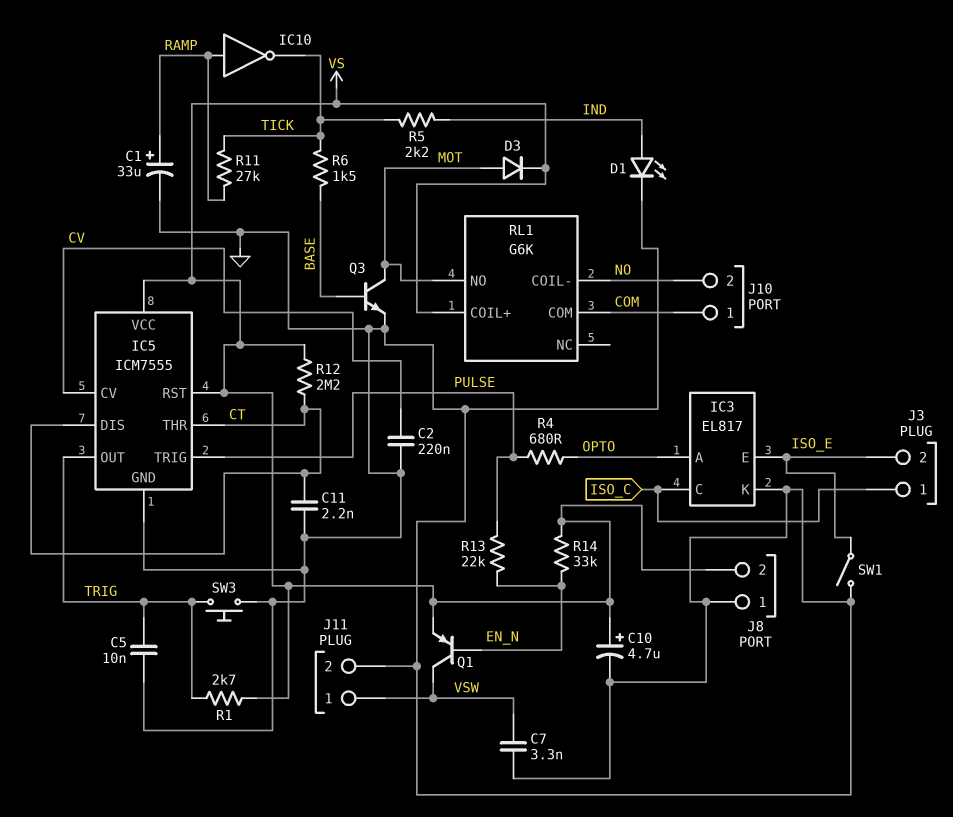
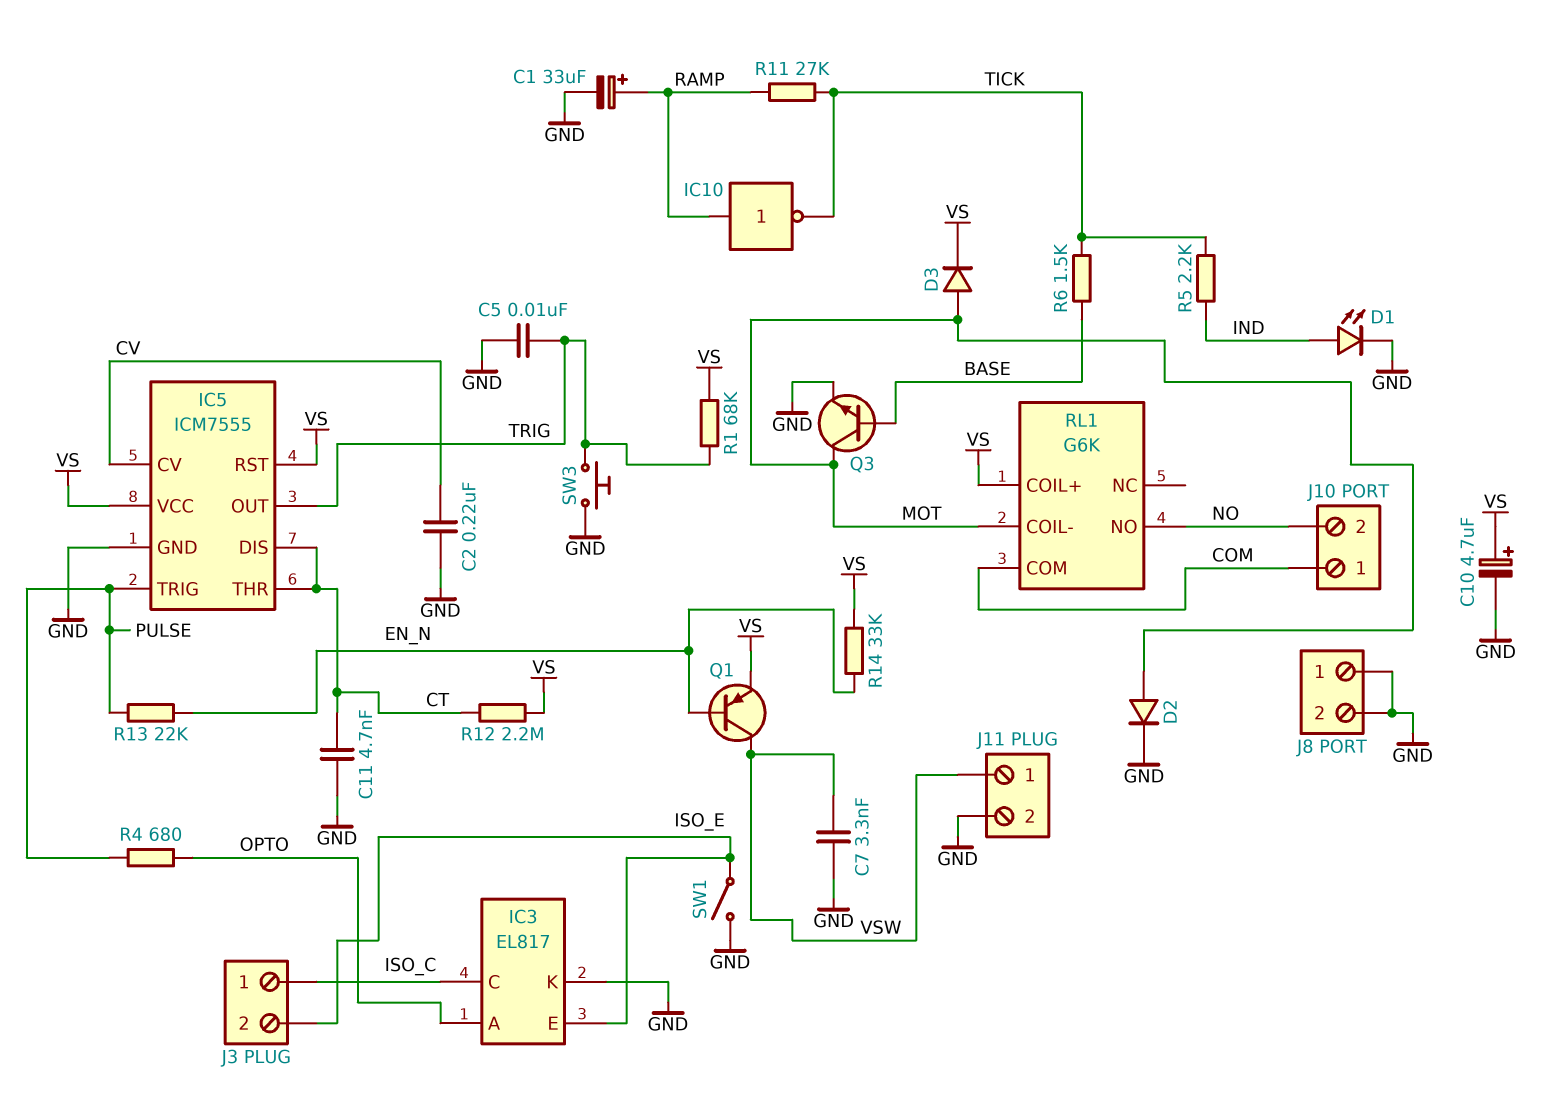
C11: 2.2nF (CT, GND) -> 4.7nF (CT, GND)
D2: none -> diode (A MOT, K GND)
J8 pin 2: VS -> GND
R1: 2.7k (TRIG, VS) -> 68k (TRIG, VS)
RL1 pin COIL-: NO -> MOT
RL1 pin NO: MOT -> NO

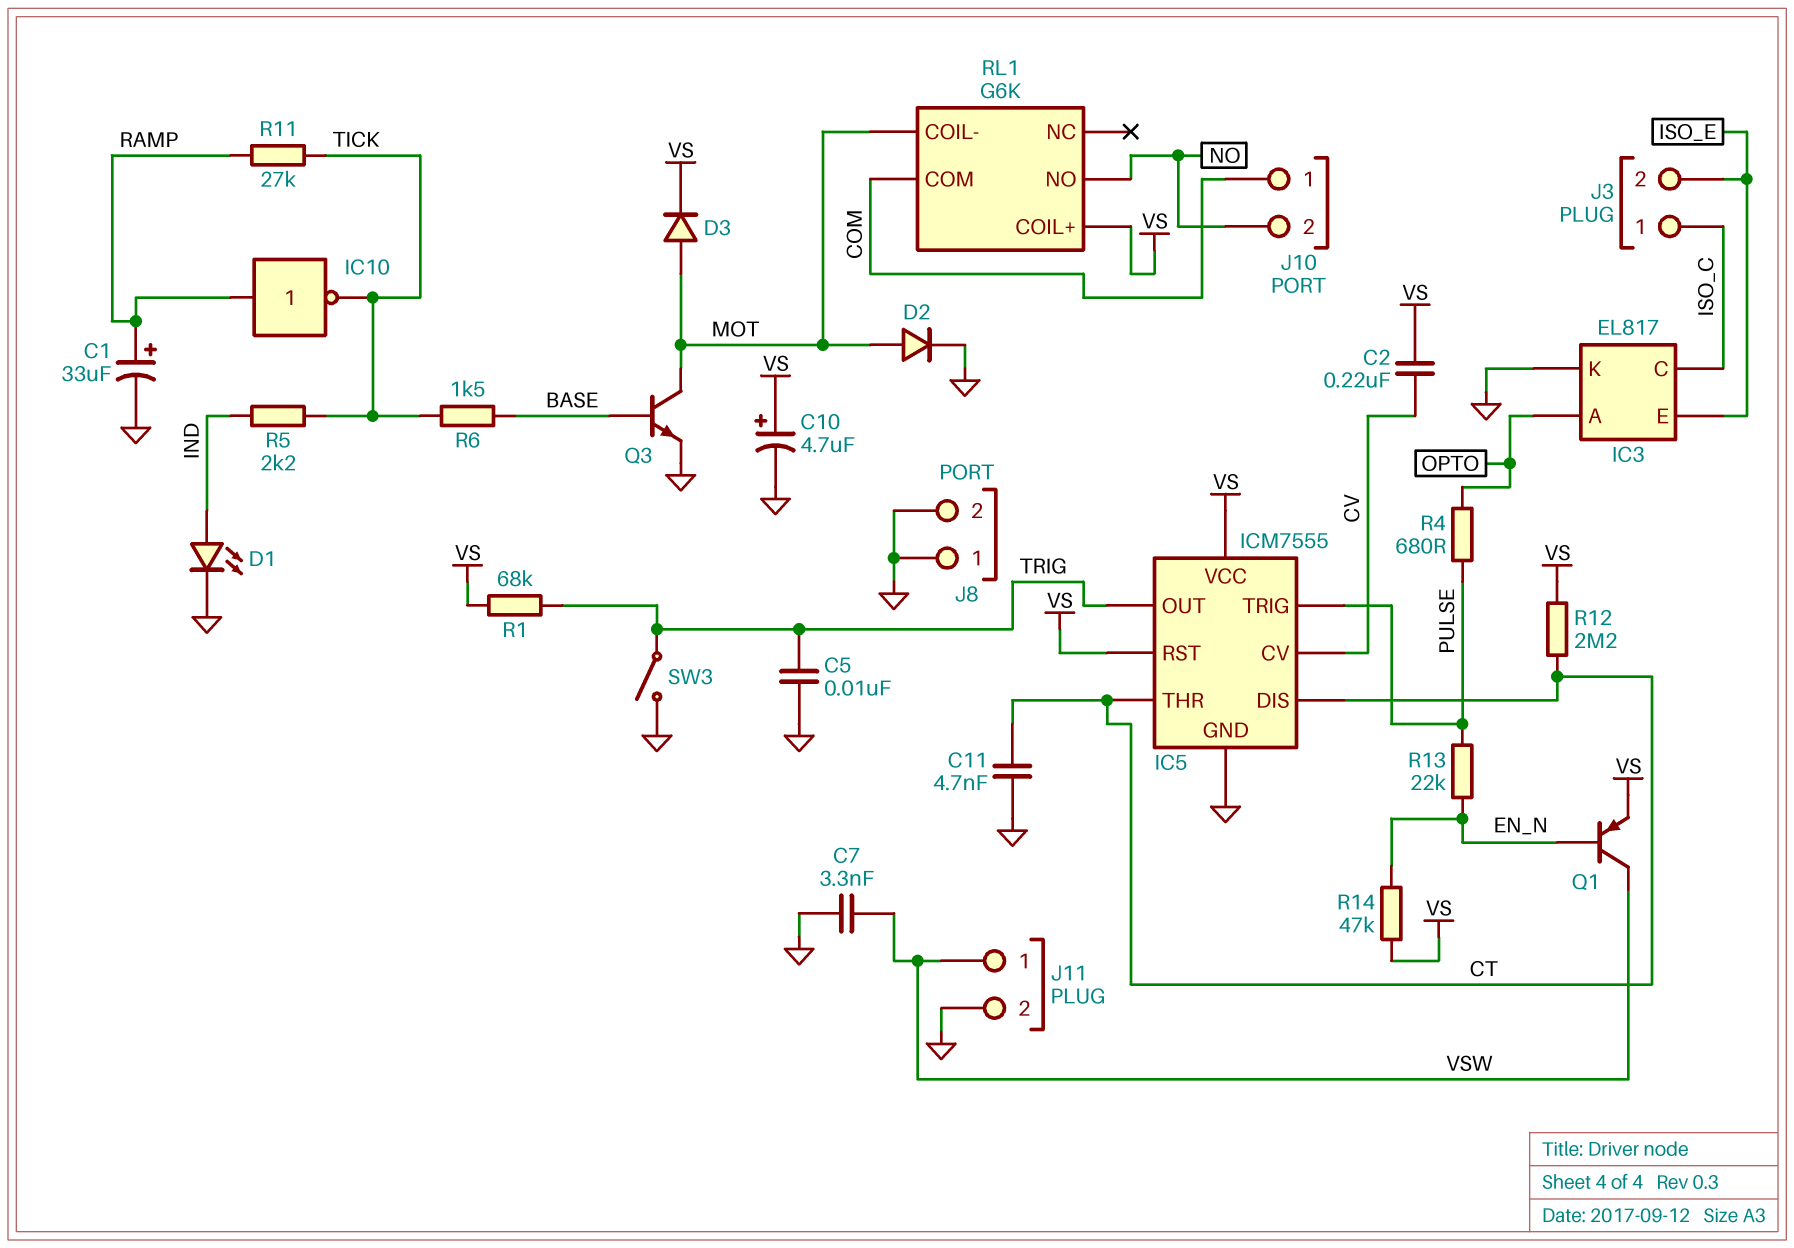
C2: 220nF (CV, GND) -> 220nF (CV, VS)
R14: 33k (EN_N, VS) -> 47k (EN_N, VS)
SW1: switch (GND, ISO_E) -> none
SW3: button (GND, TRIG) -> switch (GND, TRIG)

